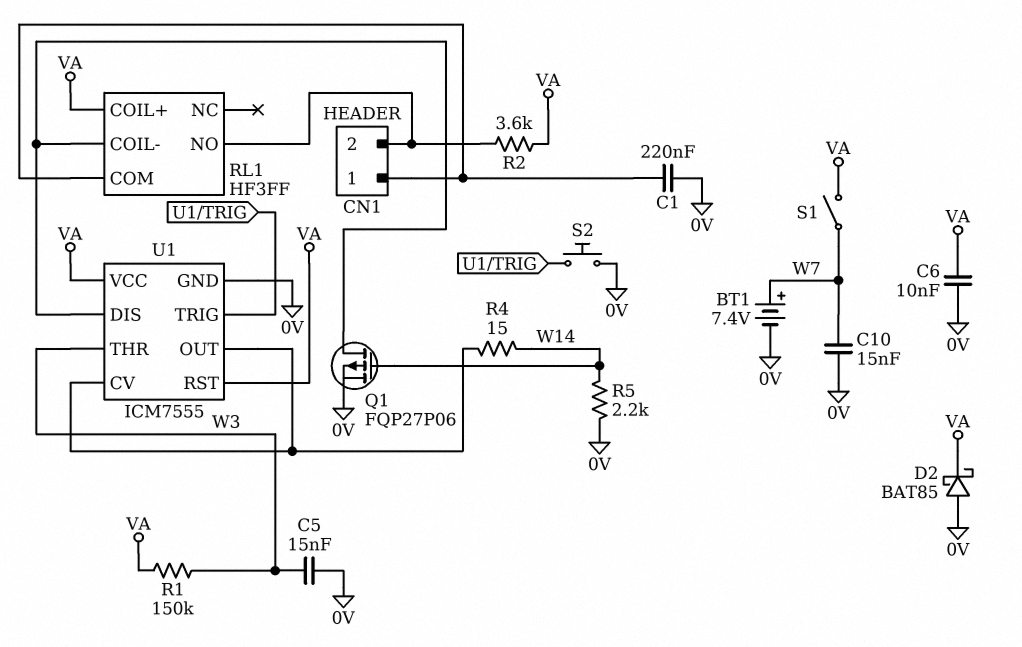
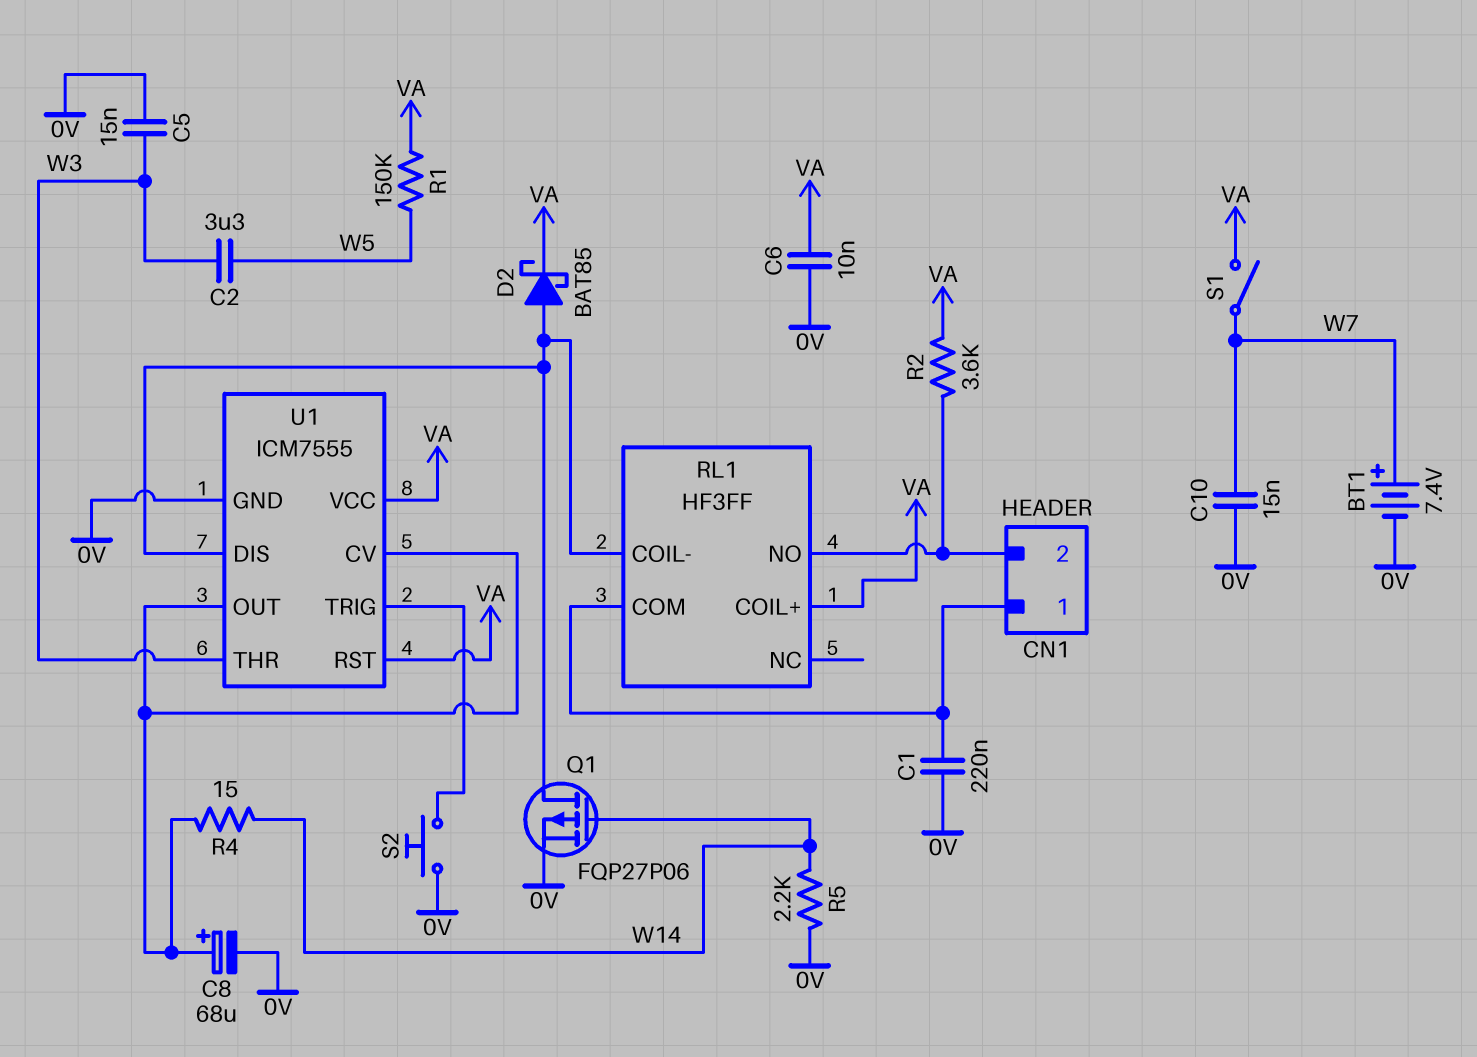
C2: none -> 3.3uF (W3, W5)
C8: none -> 68uF (plus U1/CV, minus 0V)
D2: schottky BAT85 (A 0V, K VA) -> schottky BAT85 (A RL1/COIL-, K VA)
R1: 150k (VA, W3) -> 150k (VA, W5)

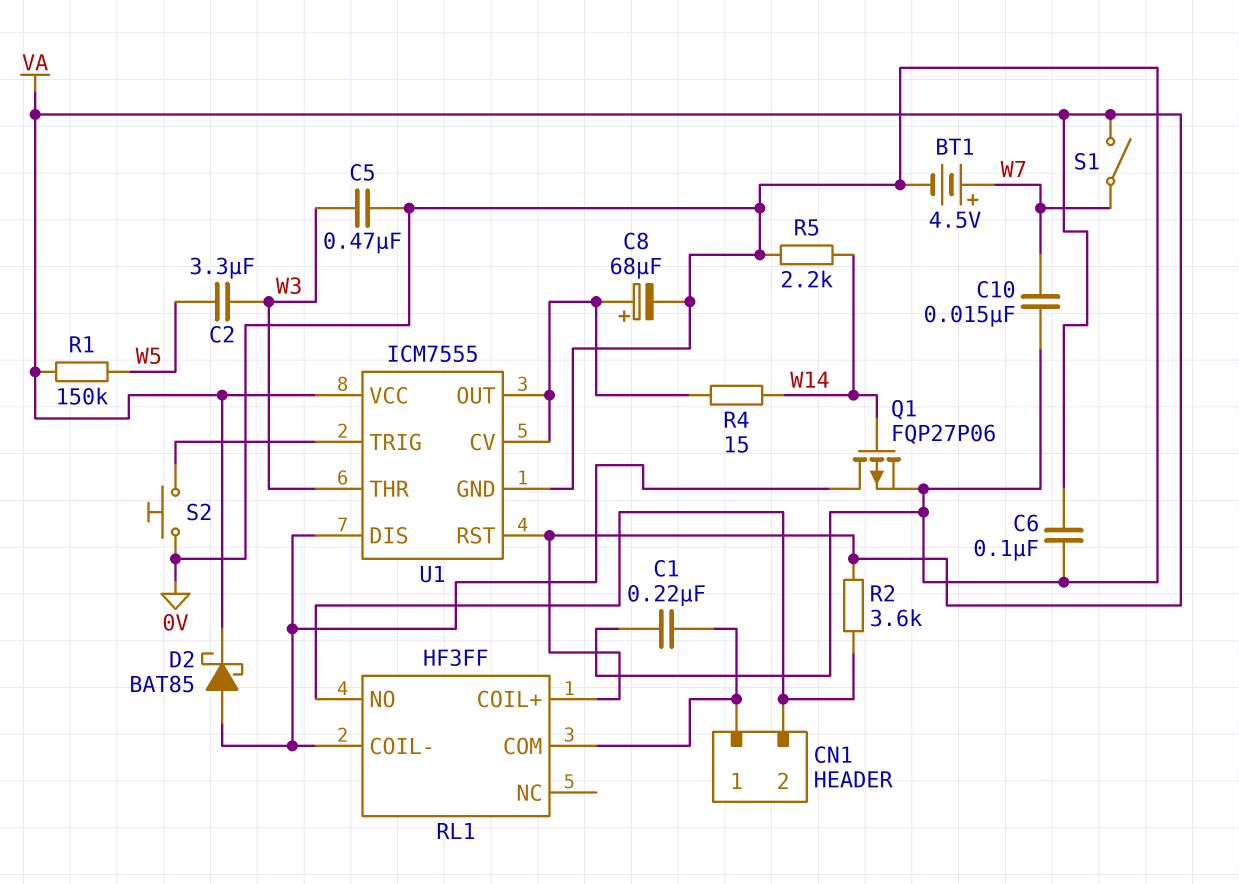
BT1: 7.4V (plus W7, minus 0V) -> 4.5V (plus W7, minus 0V)
C5: 15nF (0V, W3) -> 470nF (0V, W3)
C6: 10nF (0V, VA) -> 100nF (0V, VA)

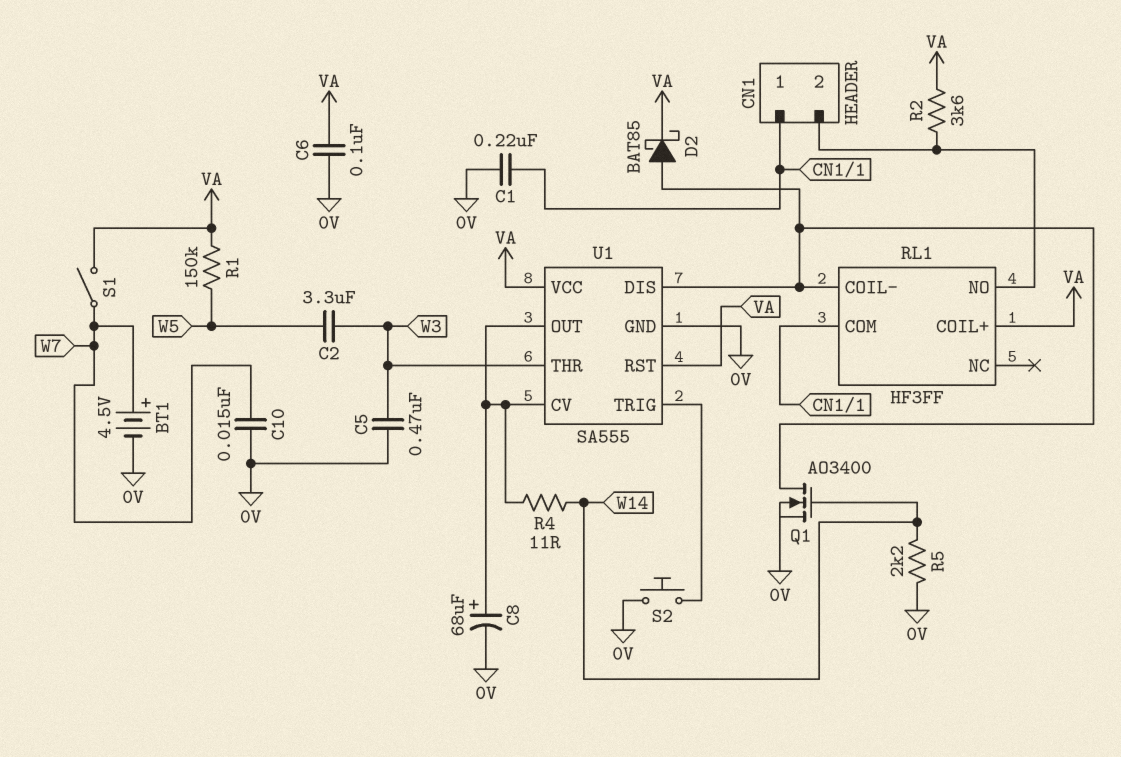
Q1: PMOS FQP27P06 (G W14, D RL1/COIL-, S 0V) -> NMOS AO3400 (G W14, D RL1/COIL-, S 0V)
R4: 15 (U1/CV, W14) -> 11 (U1/CV, W14)
U1: ICM7555 -> SA555

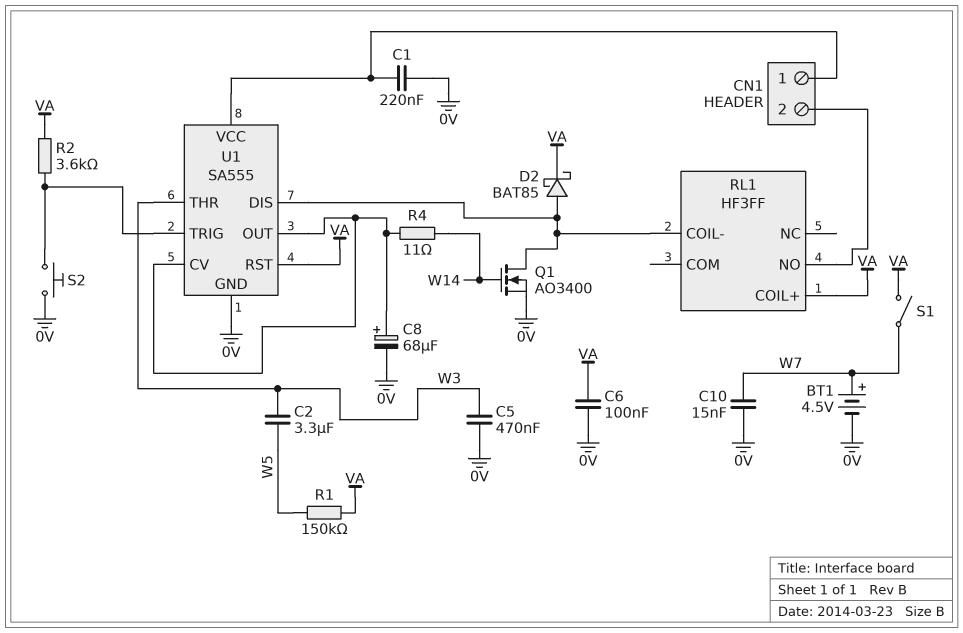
R2: 3.6k (CN1/2, VA) -> 3.6k (U1/TRIG, VA)
R5: 2.2k (0V, W14) -> none
RL1 pin COM: CN1/1 -> none
U1 pin VCC: VA -> CN1/1

